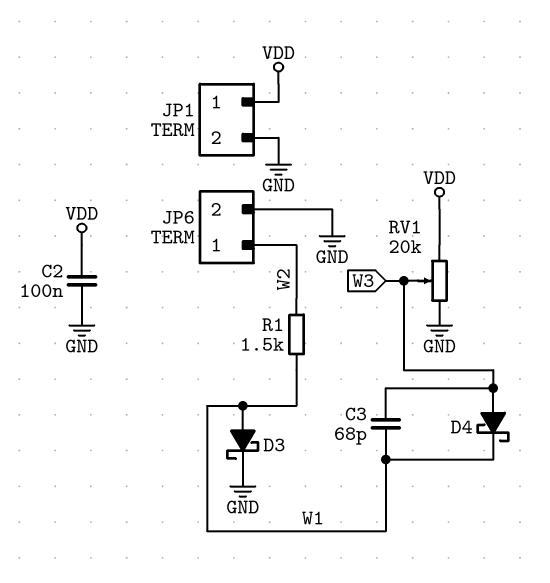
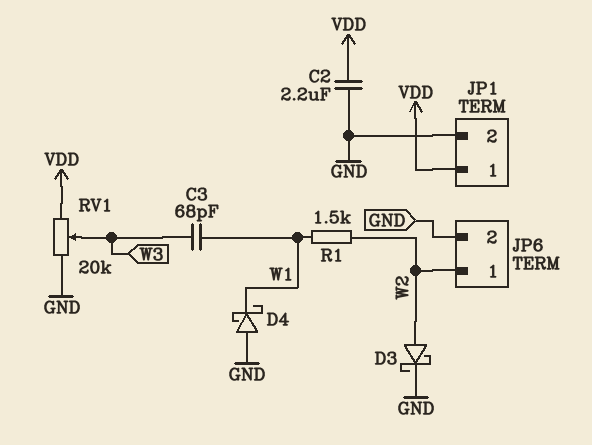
C2: 100nF (GND, VDD) -> 2.2uF (GND, VDD)
D3: schottky (A W1, K GND) -> schottky (A W2, K GND)
D4: schottky (A W3, K W1) -> schottky (A GND, K W1)

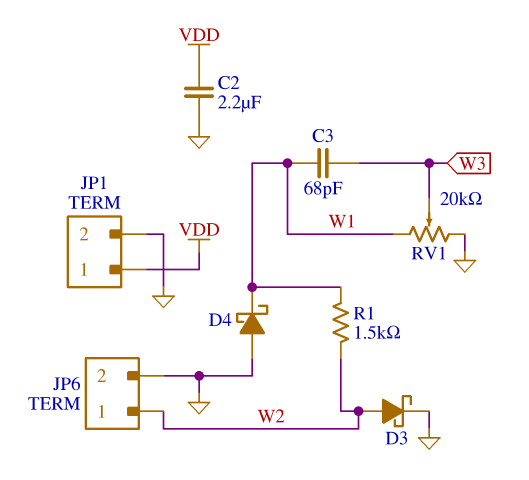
RV1: 20k (GND, VDD, wiper W3) -> 20k (GND, W1, wiper W3)

